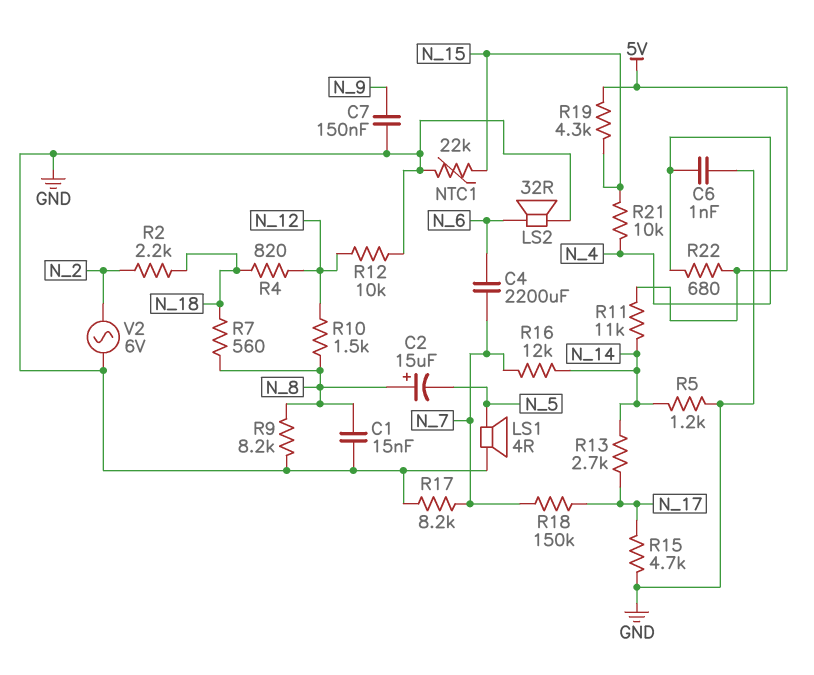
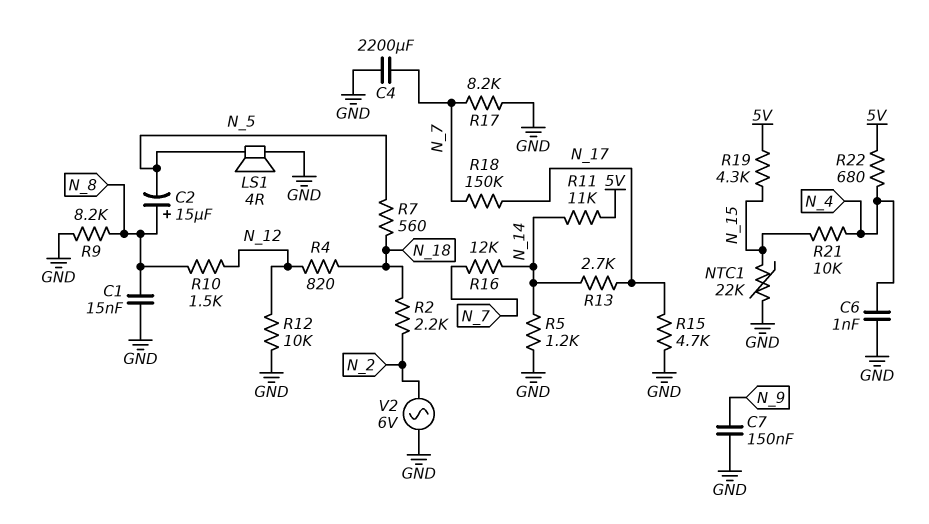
C4: 2200uF (N_6, N_7) -> 2200uF (GND, N_7)
LS2: speaker 32R (GND, N_6) -> none
R7: 560 (N_8, N_18) -> 560 (N_5, N_18)

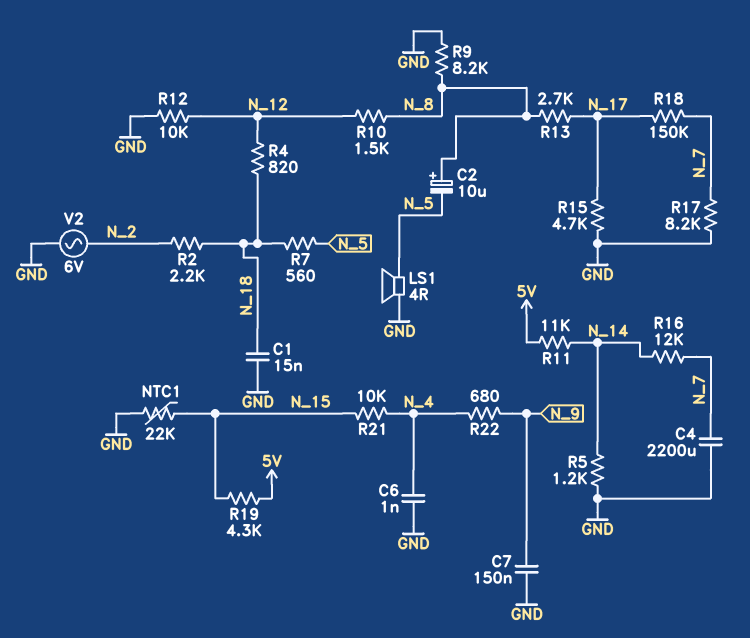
C1: 15nF (GND, N_8) -> 15nF (GND, N_18)
C2: 15uF (plus N_8, minus N_5) -> 10uF (plus N_8, minus N_5)
R13: 2.7k (N_14, N_17) -> 2.7k (N_8, N_17)
R22: 680 (5V, N_4) -> 680 (N_4, N_9)

